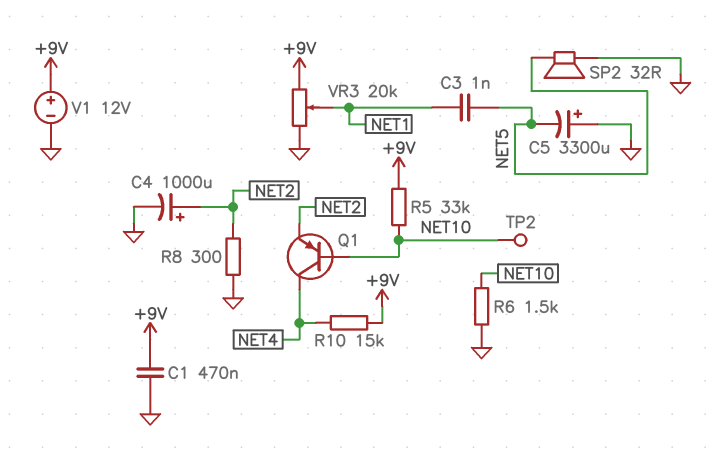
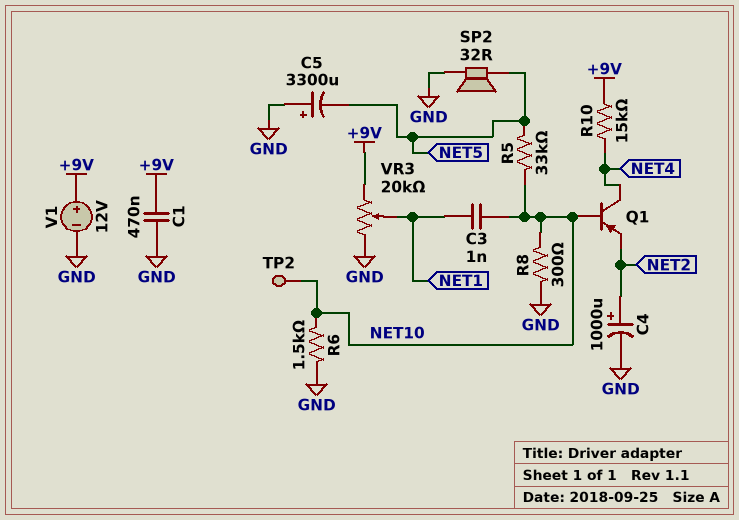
C3: 1nF (NET1, NET5) -> 1nF (NET1, NET10)
R5: 33k (+9V, NET10) -> 33k (NET5, NET10)
R8: 300 (GND, NET2) -> 300 (GND, NET10)

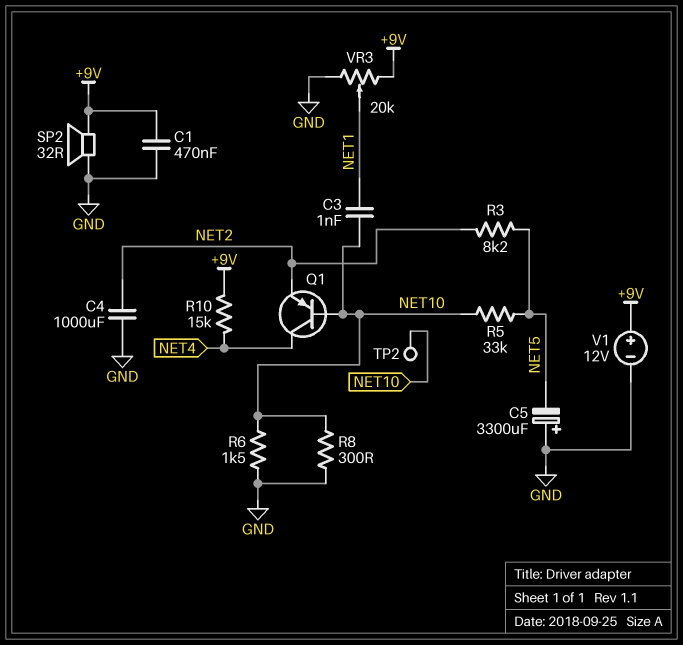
C4: 1000uF (plus NET2, minus GND) -> 1000uF (GND, NET2)
R3: none -> 8.2k (NET2, NET5)
SP2: speaker 32R (GND, NET5) -> speaker 32R (+9V, GND)

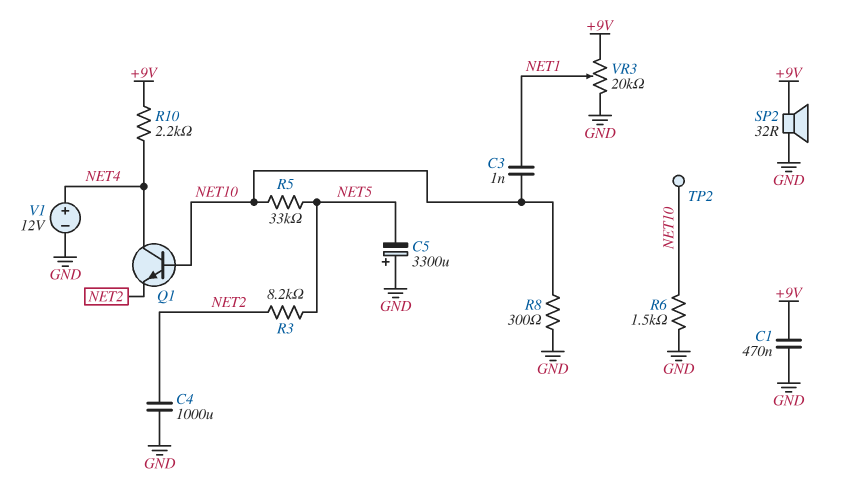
Q1: PNP (B NET10, C NET4, E NET2) -> NPN (B NET10, C NET4, E NET2)
R10: 15k (+9V, NET4) -> 2.2k (+9V, NET4)
V1: 12V (plus +9V, minus GND) -> 12V (plus NET4, minus GND)

